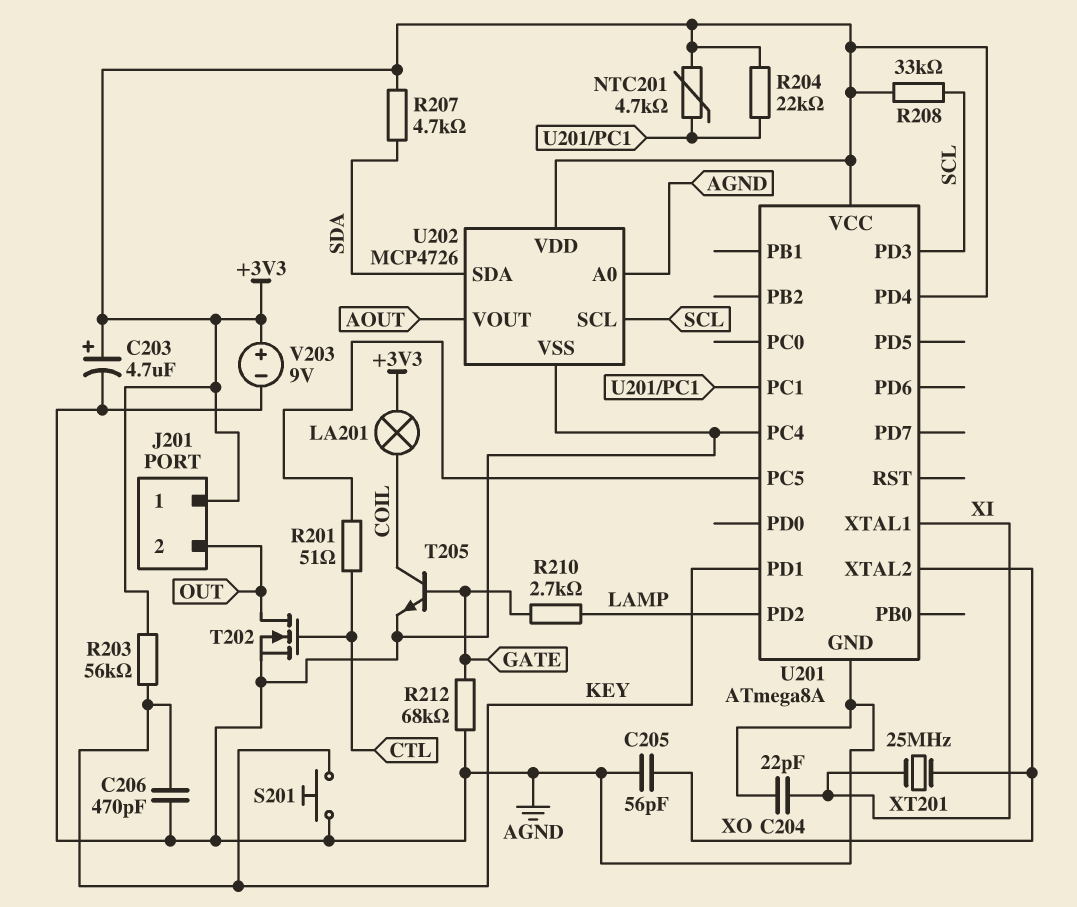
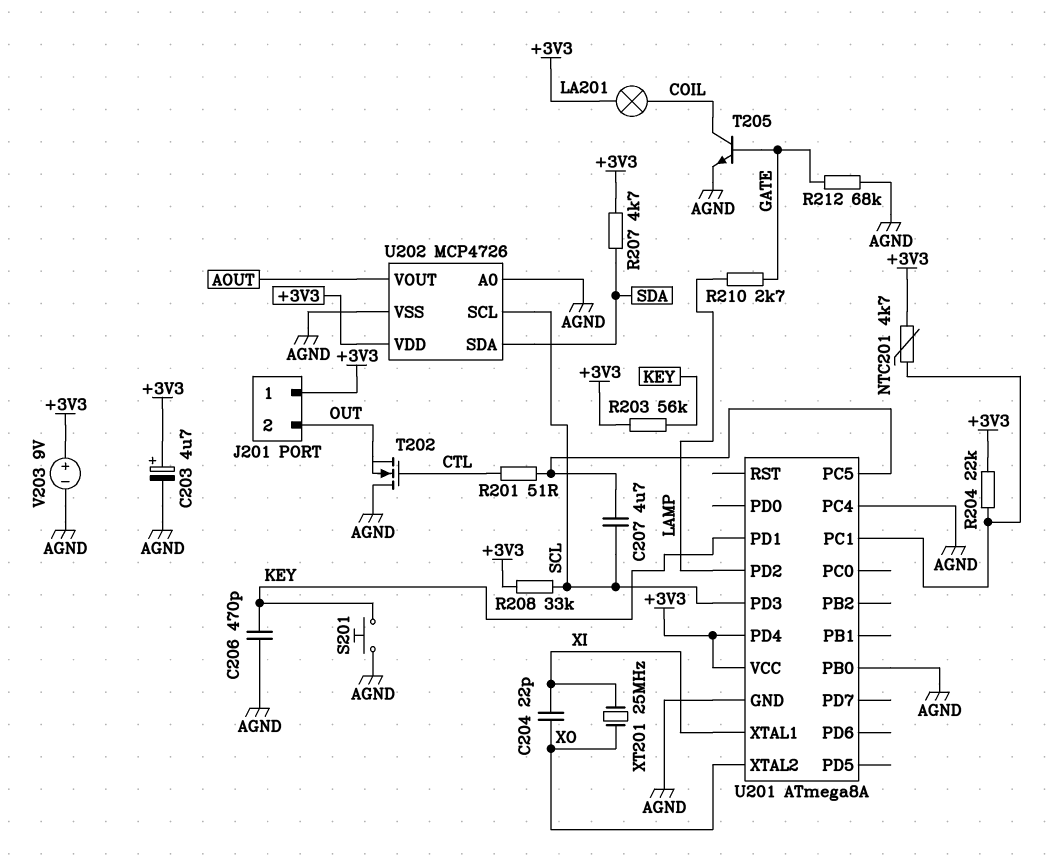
C204: 22pF (AGND, XI) -> 22pF (XI, XO)
C205: 56pF (AGND, XO) -> none
C207: none -> 4.7uF (SCL, U201/PC5)
T202: NMOS (G CTL, D OUT, S AGND) -> NMOS (G CTL, D AGND, S OUT)
U201 pin PB0: none -> AGND

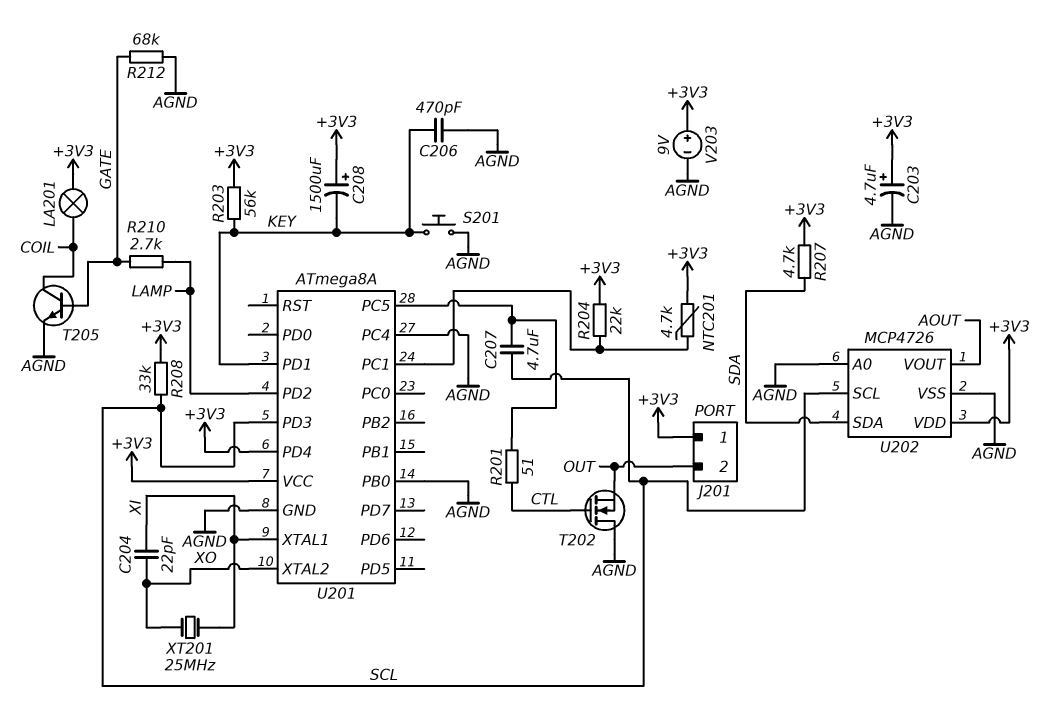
C208: none -> 1500uF (plus +3V3, minus KEY)

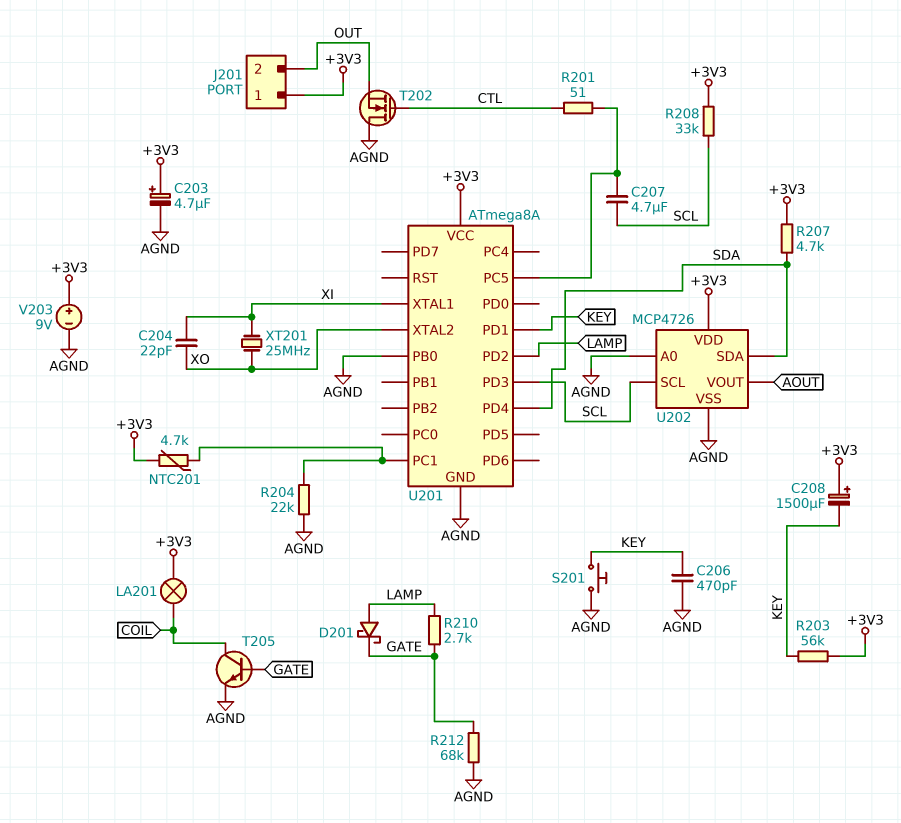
D201: none -> schottky (A LAMP, K GATE)
R204: 22k (+3V3, U201/PC1) -> 22k (AGND, U201/PC1)
U201 pin PC4: AGND -> none
U201 pin PD4: +3V3 -> SDA

